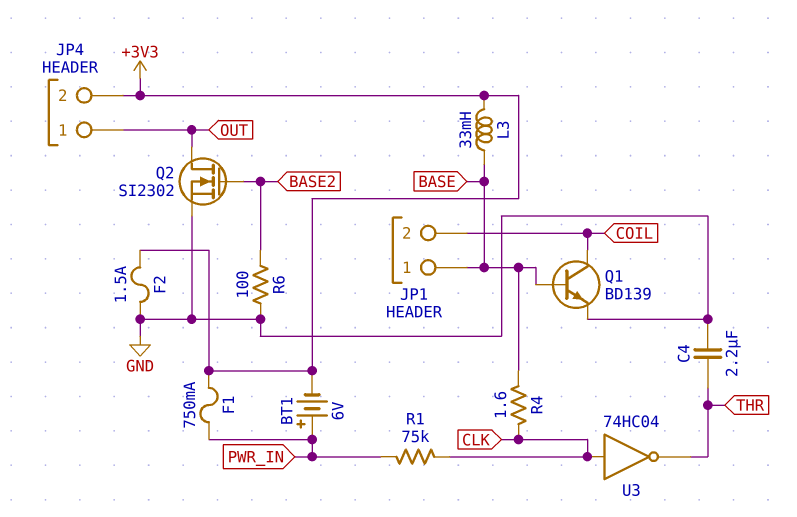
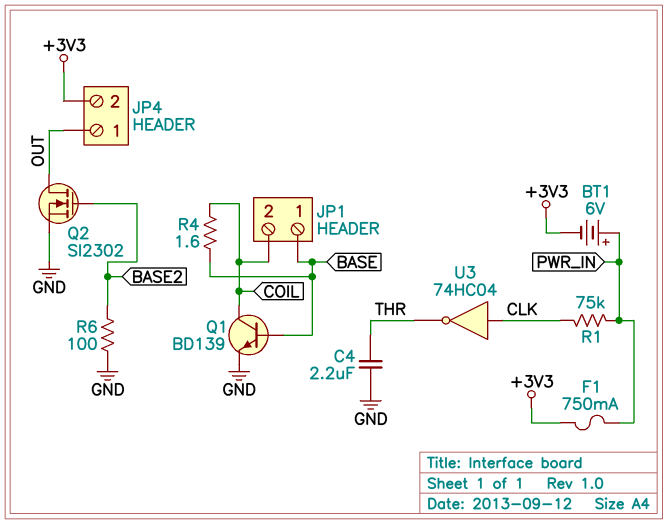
F2: 1.5A (+3V3, GND) -> none
L3: 33mH (+3V3, BASE) -> none
R4: 1.6 (BASE, CLK) -> 1.6 (BASE, COIL)

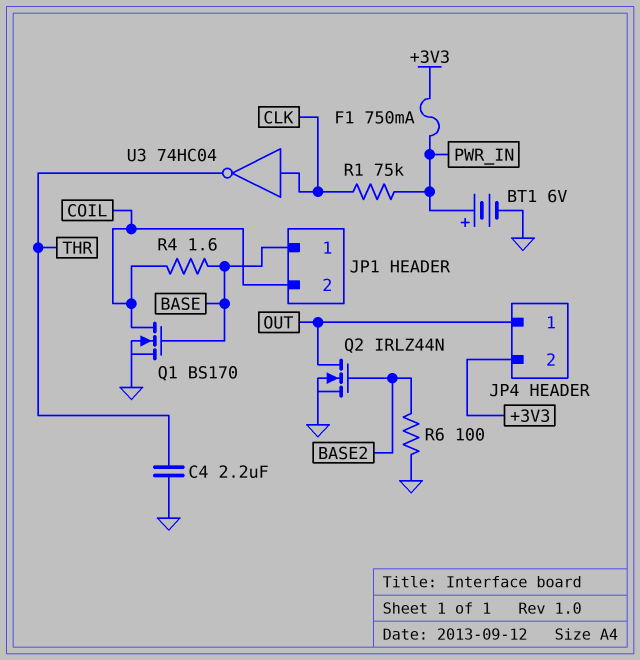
BT1: 6V (plus PWR_IN, minus +3V3) -> 6V (plus PWR_IN, minus GND)
Q1: NPN BD139 (B BASE, C COIL, E GND) -> NMOS BS170 (G BASE, D COIL, S GND)
Q2: NMOS SI2302 (G BASE2, D OUT, S GND) -> NMOS IRLZ44N (G BASE2, D OUT, S GND)

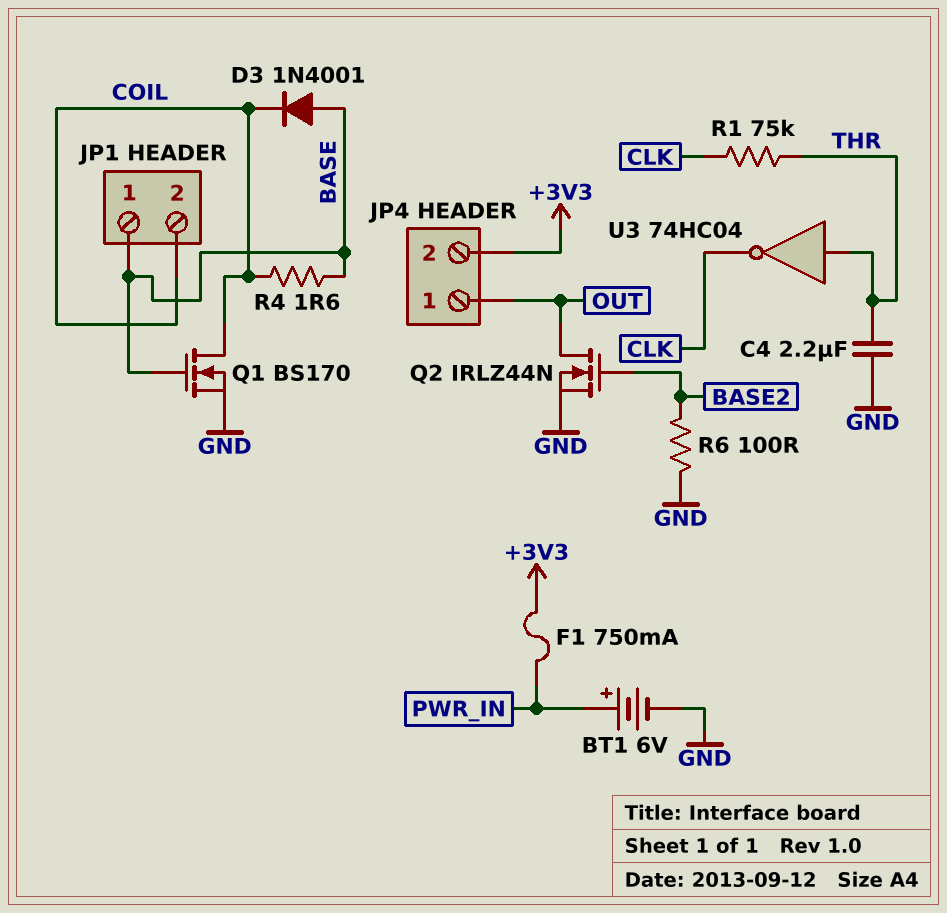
D3: none -> diode 1N4001 (A BASE, K COIL)
R1: 75k (CLK, PWR_IN) -> 75k (CLK, THR)
U3: NOT 74HC04 (in CLK, out THR) -> NOT 74HC04 (in THR, out CLK)

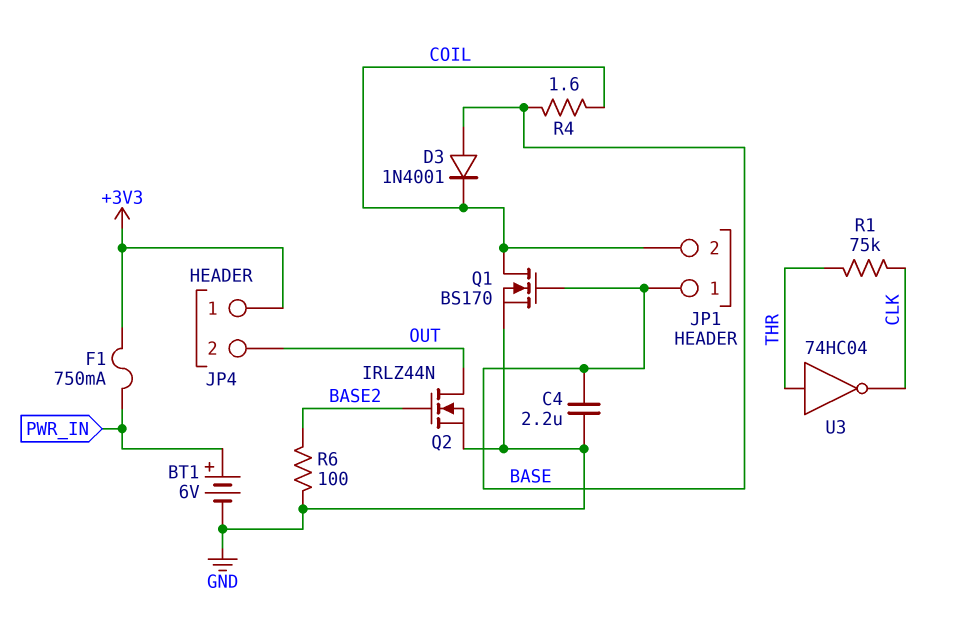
C4: 2.2uF (GND, THR) -> 2.2uF (BASE, GND)
JP4 pin 1: OUT -> +3V3
JP4 pin 2: +3V3 -> OUT

